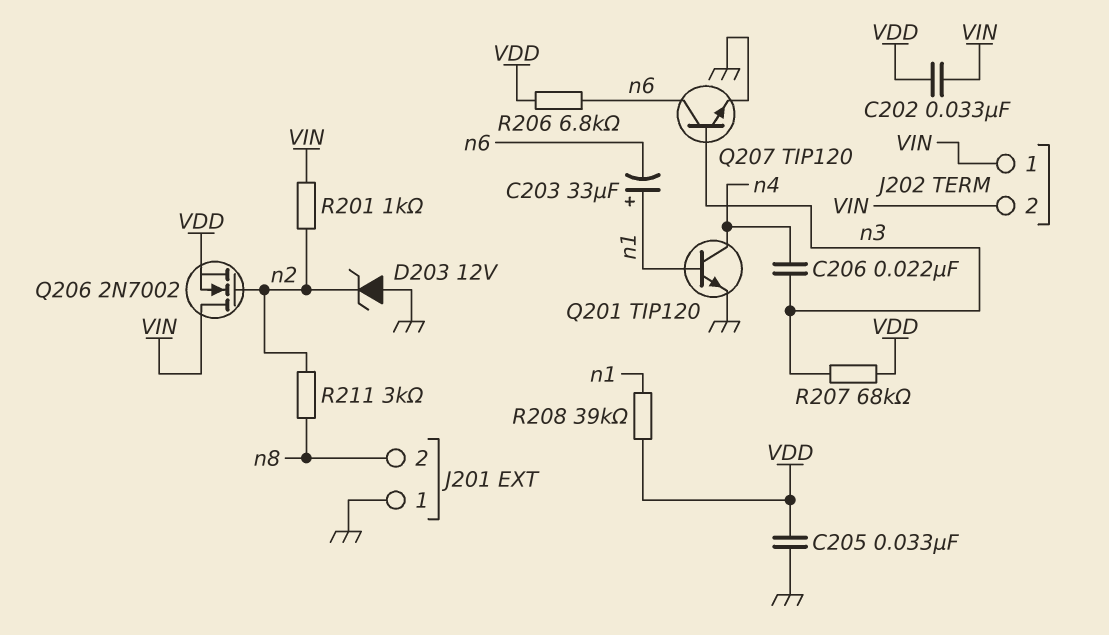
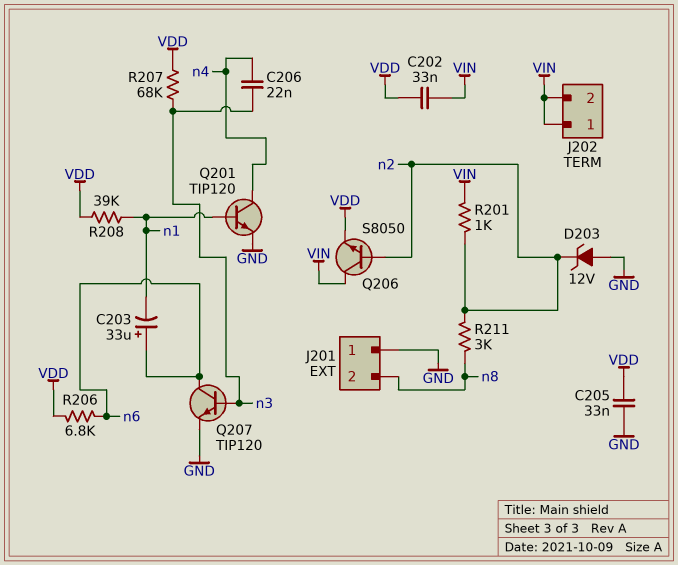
C203: 33uF (plus n1, minus n6) -> 33uF (plus n6, minus n1)
Q206: NMOS 2N7002 (G n2, D VIN, S VDD) -> NPN S8050 (B n2, C VIN, E VDD)

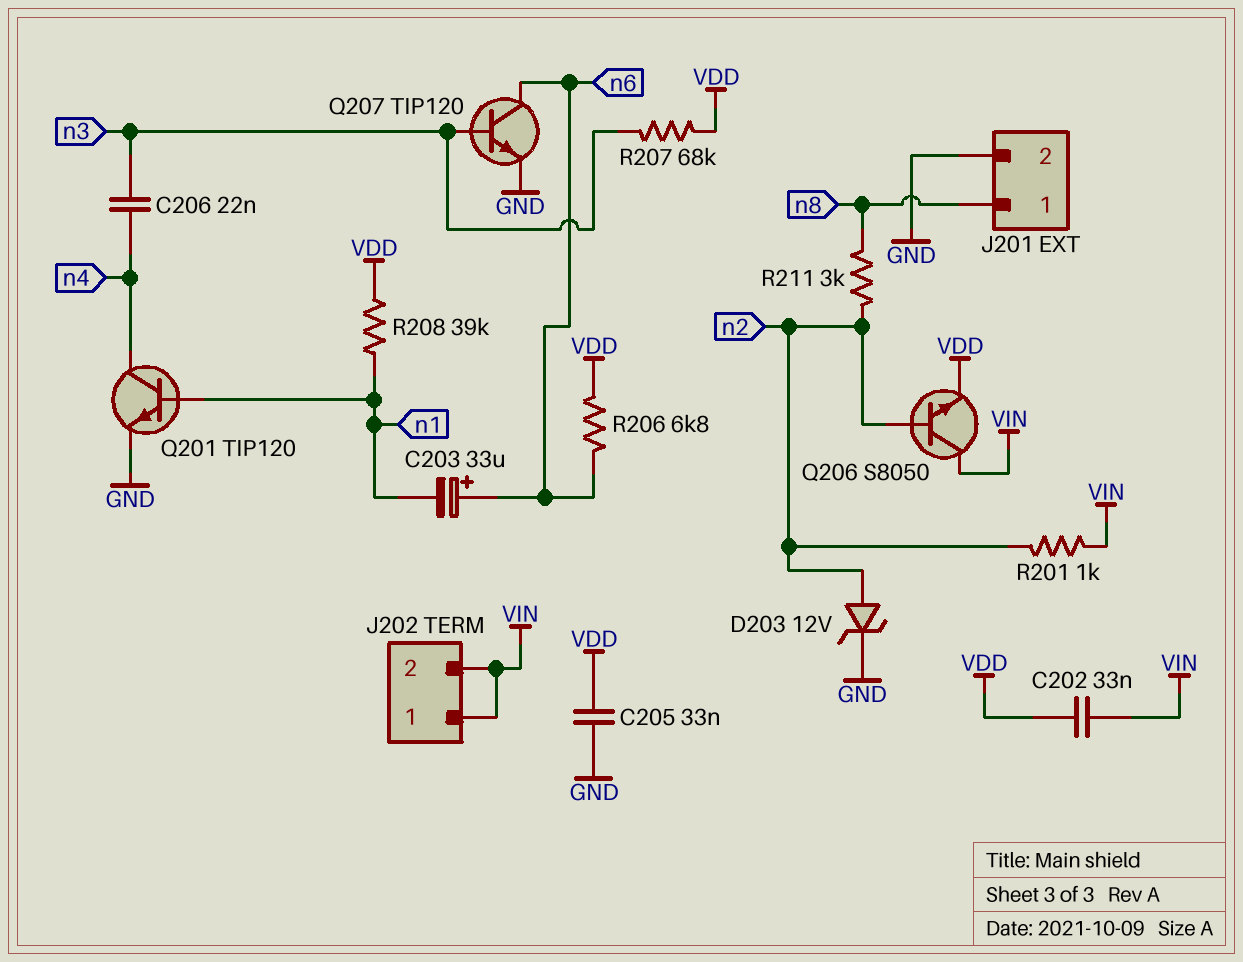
D203: zener 12V (A GND, K n2) -> zener 12V (A n2, K GND)
J201 pin 1: GND -> n8
J201 pin 2: n8 -> GND

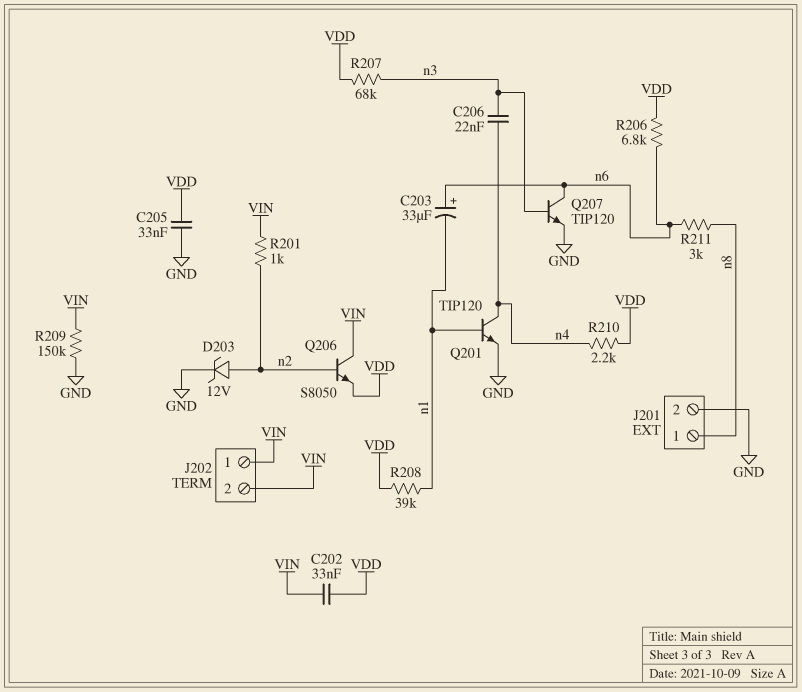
R209: none -> 150k (GND, VIN)
R210: none -> 2.2k (VDD, n4)
R211: 3k (n2, n8) -> 3k (n6, n8)

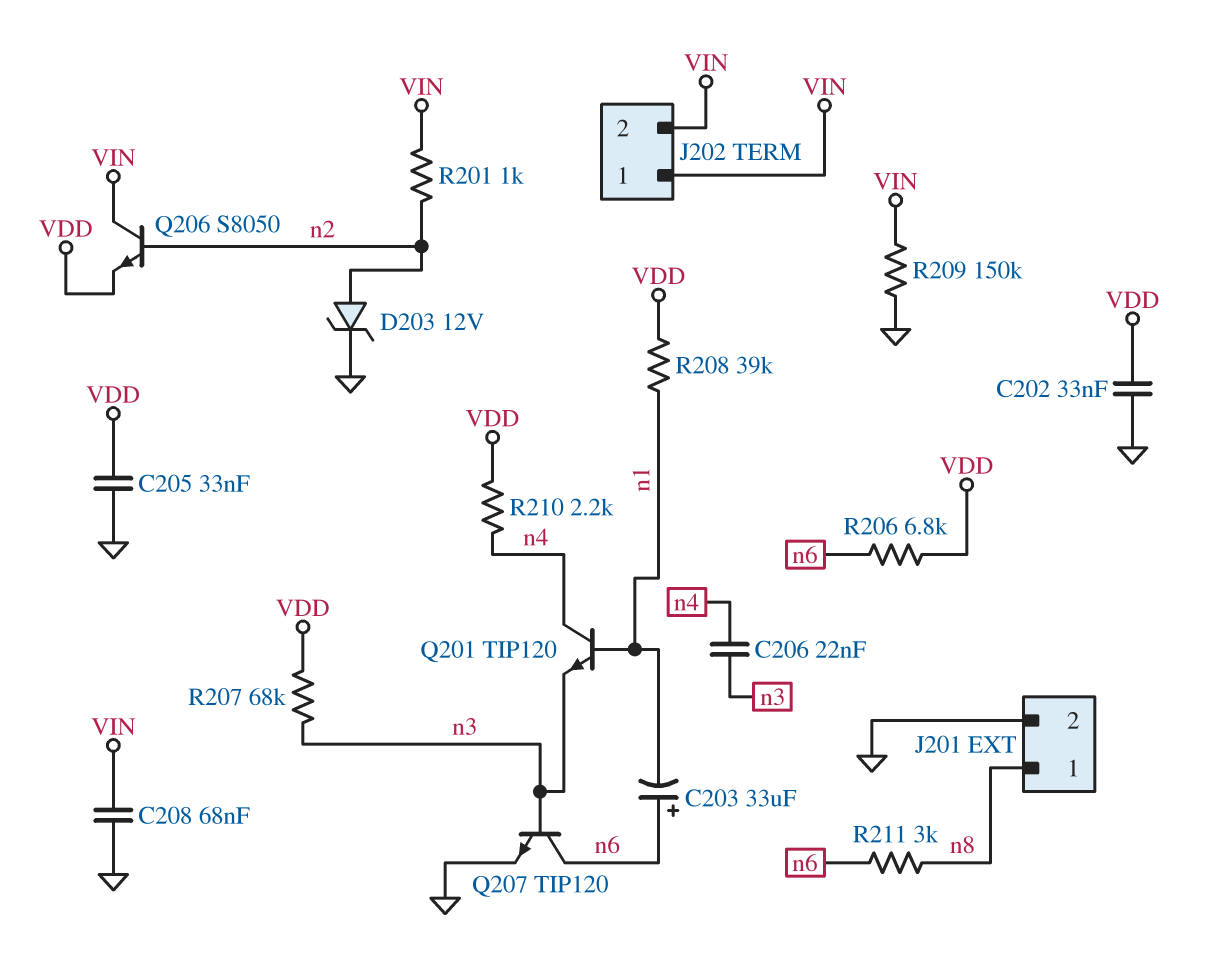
C202: 33nF (VDD, VIN) -> 33nF (GND, VDD)
C208: none -> 68nF (GND, VIN)
Q201: NPN TIP120 (B n1, C n4, E GND) -> NPN TIP120 (B n1, C n4, E n3)

